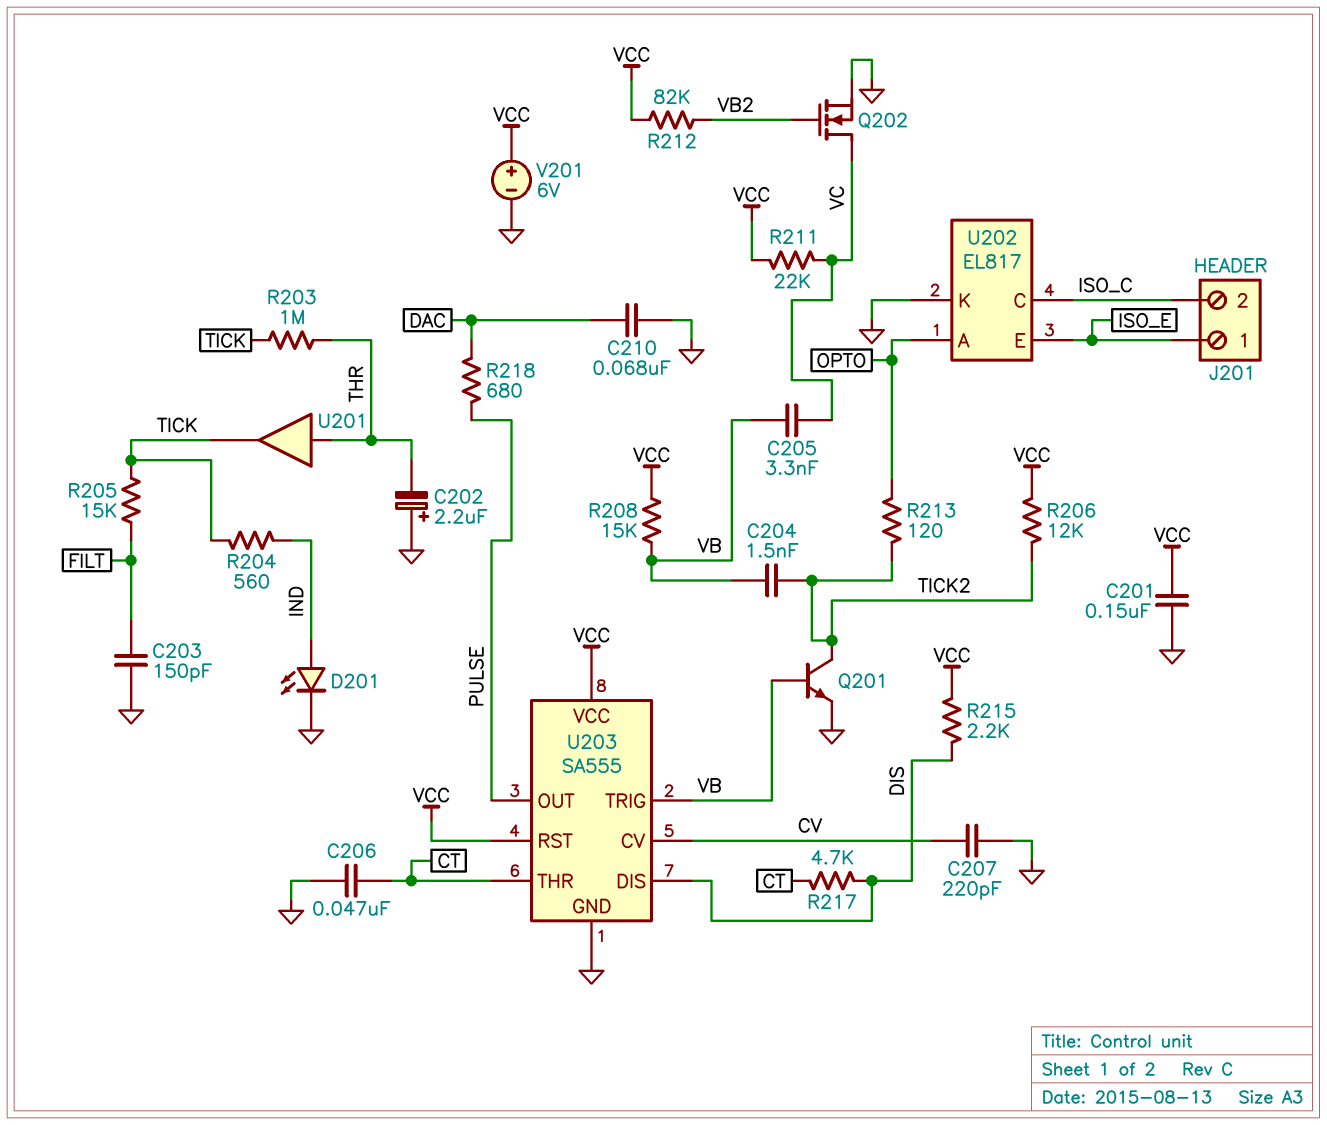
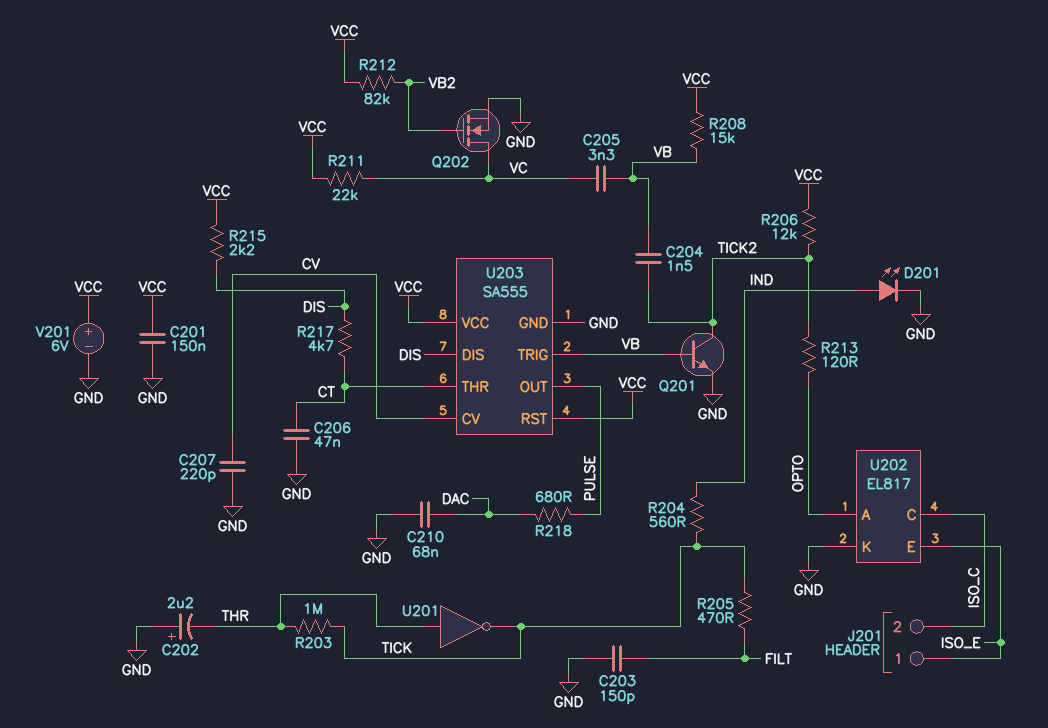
R205: 15k (FILT, TICK) -> 470 (FILT, TICK)
U201: buffer (in THR, out TICK) -> NOT (in THR, out TICK)

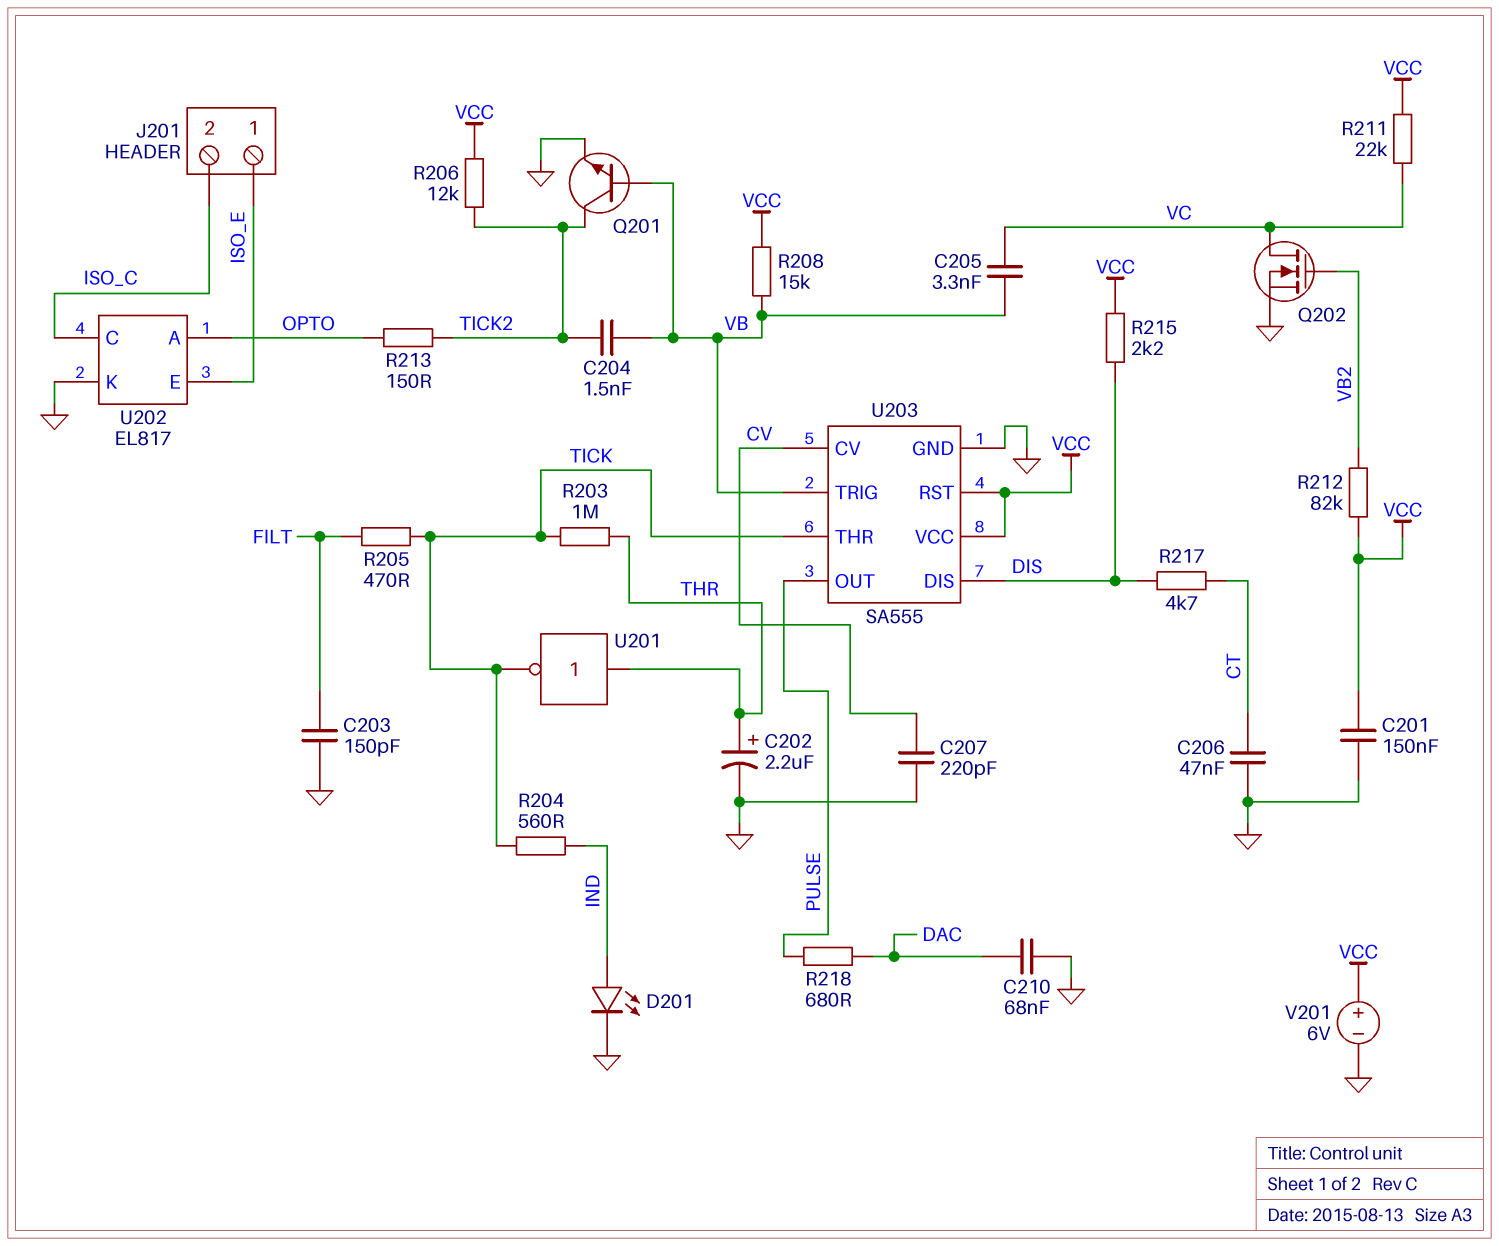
C202: 2.2uF (plus GND, minus THR) -> 2.2uF (plus THR, minus GND)
R213: 120 (OPTO, TICK2) -> 150 (OPTO, TICK2)
U203 pin THR: CT -> TICK

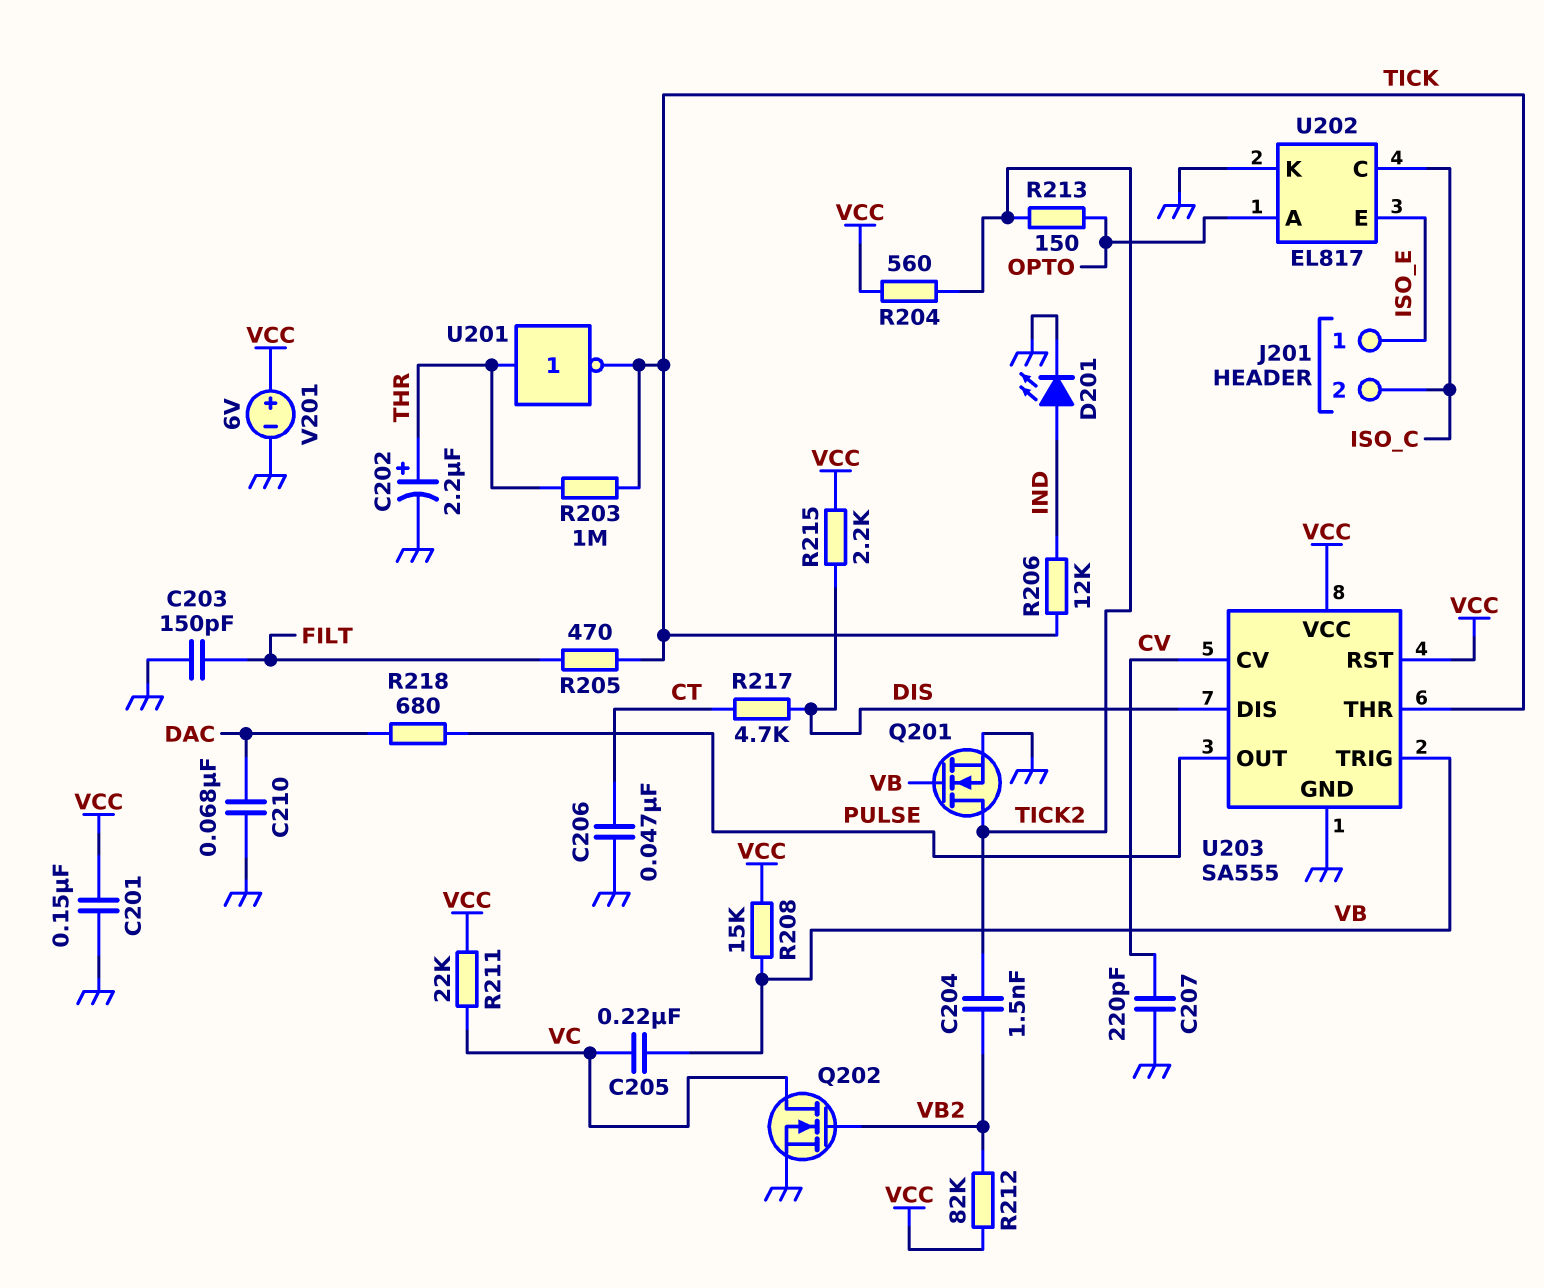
C204: 1.5nF (TICK2, VB) -> 1.5nF (TICK2, VB2)
C205: 3.3nF (VB, VC) -> 220nF (VB, VC)
Q201: NPN (B VB, C TICK2, E GND) -> NMOS (G VB, D TICK2, S GND)
R204: 560 (IND, TICK) -> 560 (TICK2, VCC)
R206: 12k (TICK2, VCC) -> 12k (IND, TICK)

